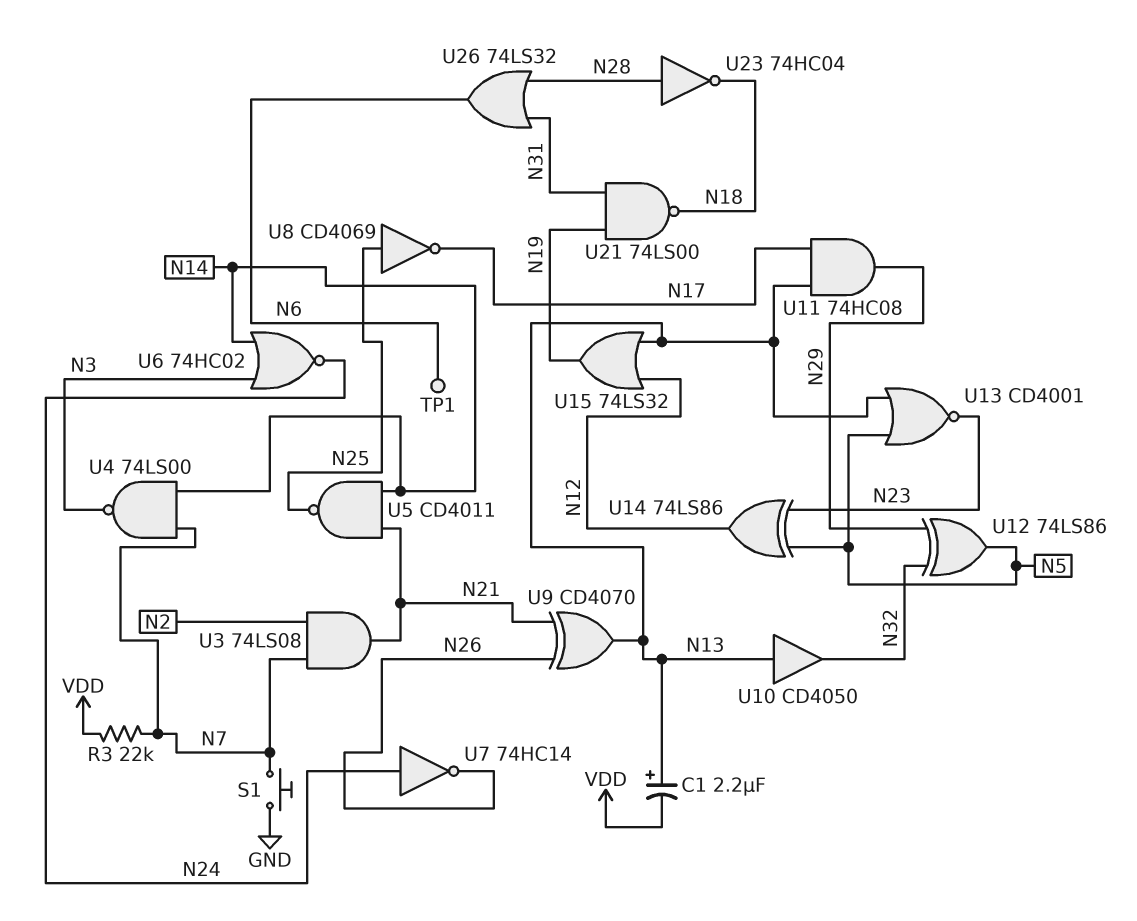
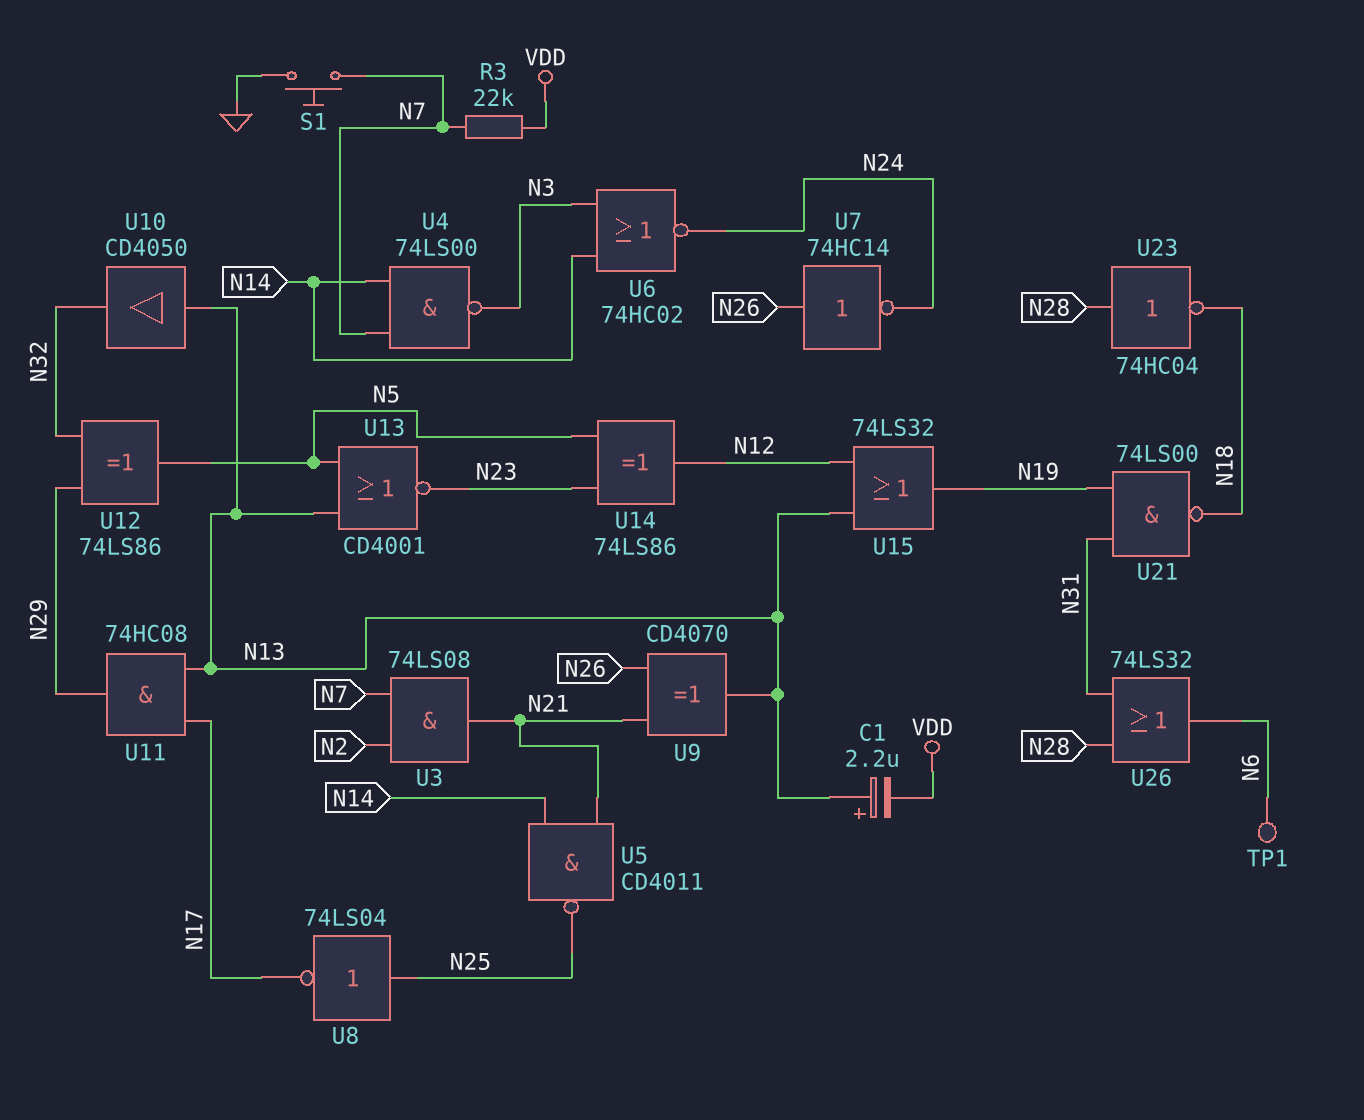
U7: NOT 74HC14 (in N24, out N26) -> NOT 74HC14 (in N26, out N24)
U8: NOT CD4069 (in N25, out N17) -> NOT 74LS04 (in N25, out N17)

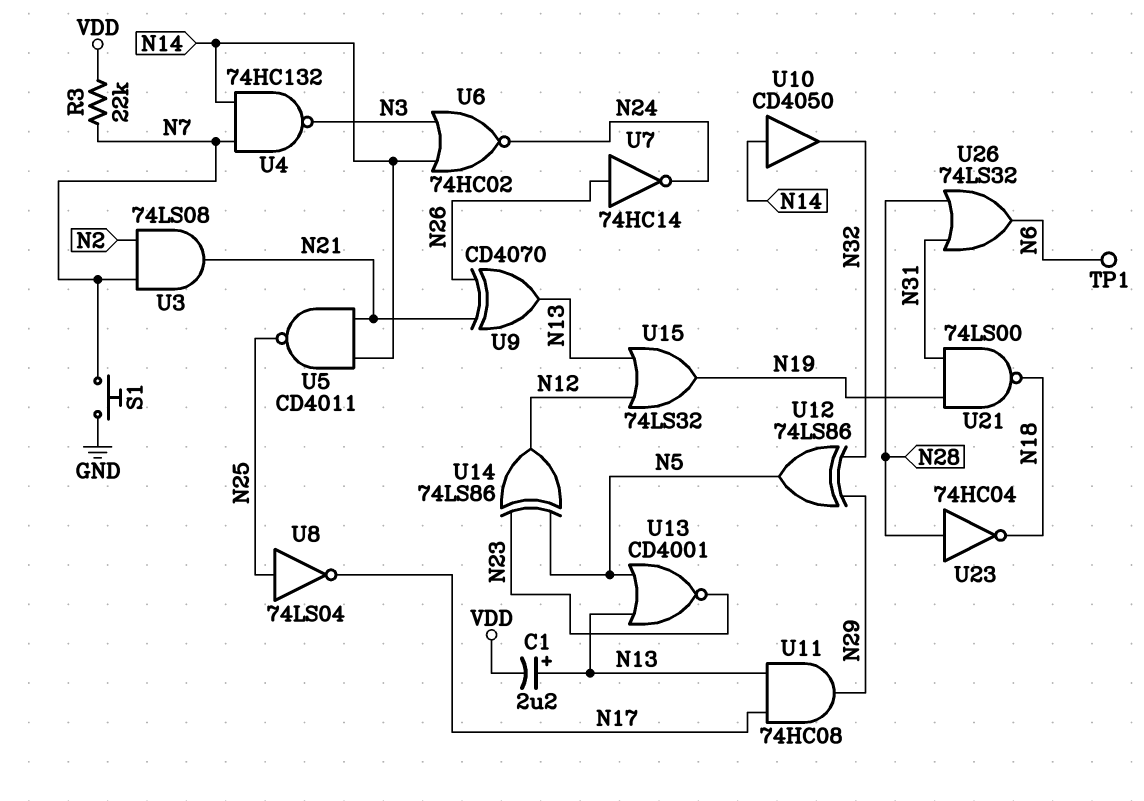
U4: NAND 74LS00 (in N7, in N14, out N3) -> NAND 74HC132 (in N7, in N14, out N3)
U10: buffer CD4050 (in N13, out N32) -> buffer CD4050 (in N14, out N32)

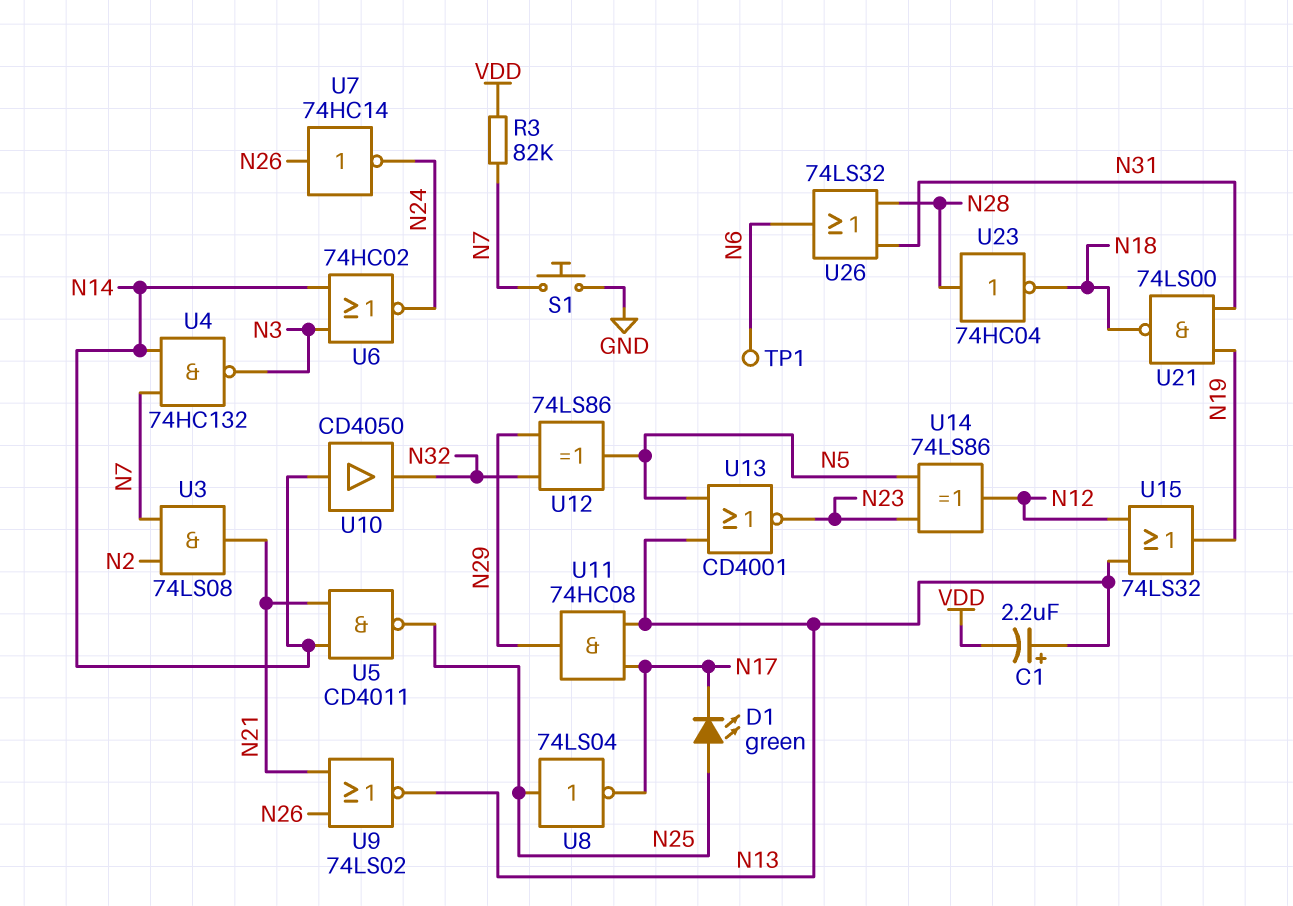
D1: none -> LED green (A N25, K N17)
R3: 22k (N7, VDD) -> 82k (N7, VDD)
U9: XOR CD4070 (in N21, in N26, out N13) -> NOR 74LS02 (in N21, in N26, out N13)

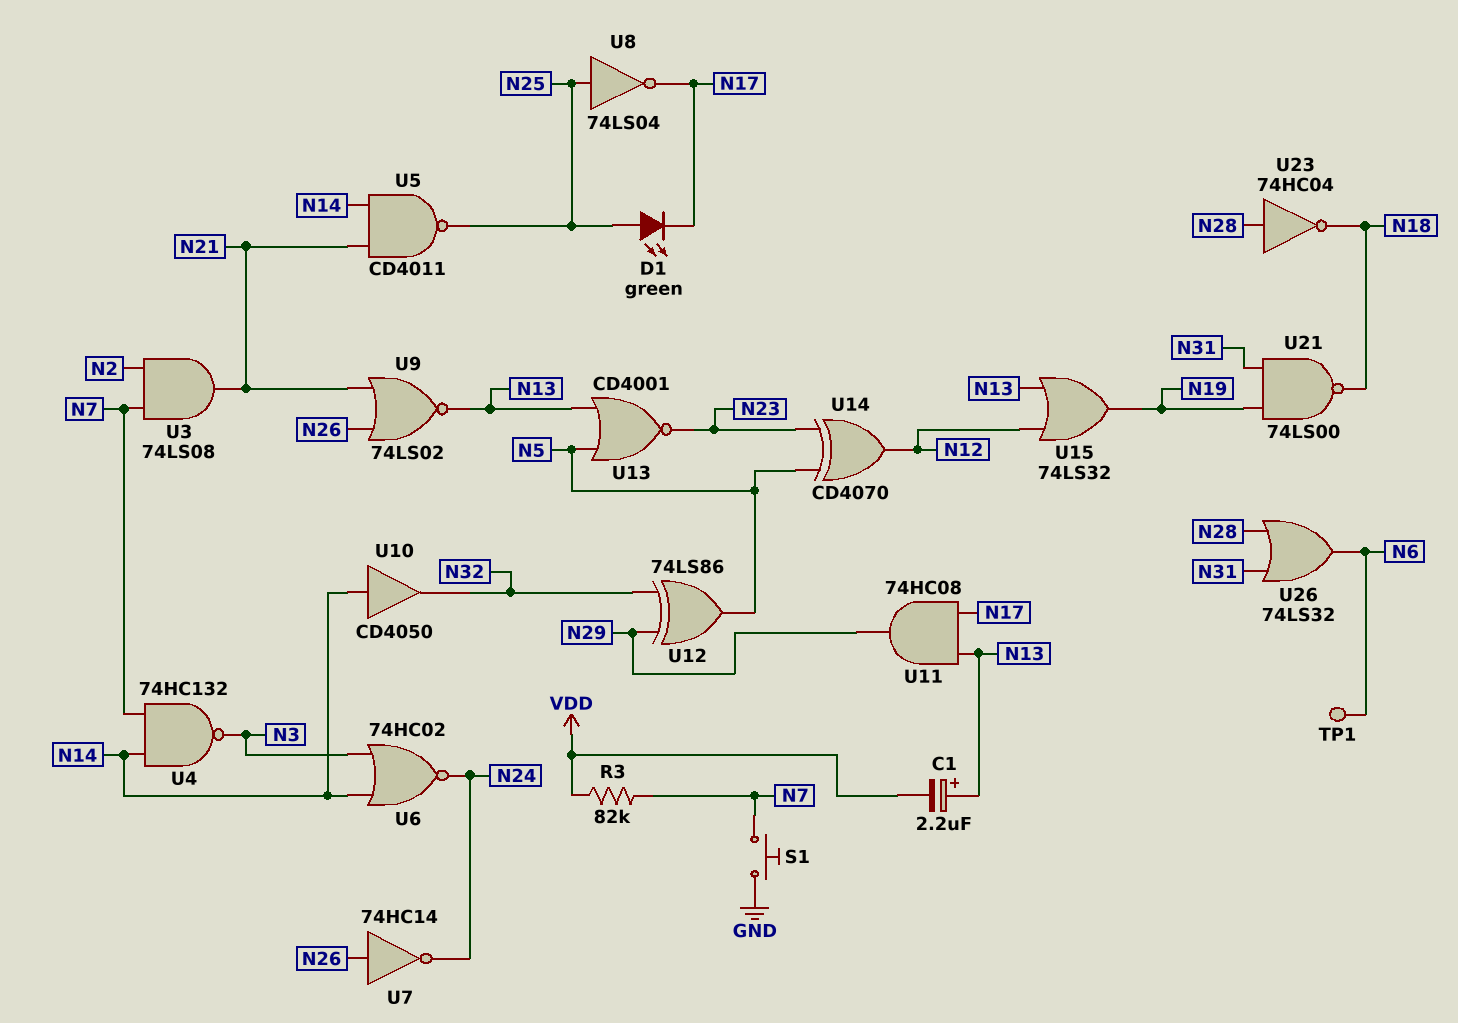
U14: XOR 74LS86 (in N5, in N23, out N12) -> XOR CD4070 (in N5, in N23, out N12)

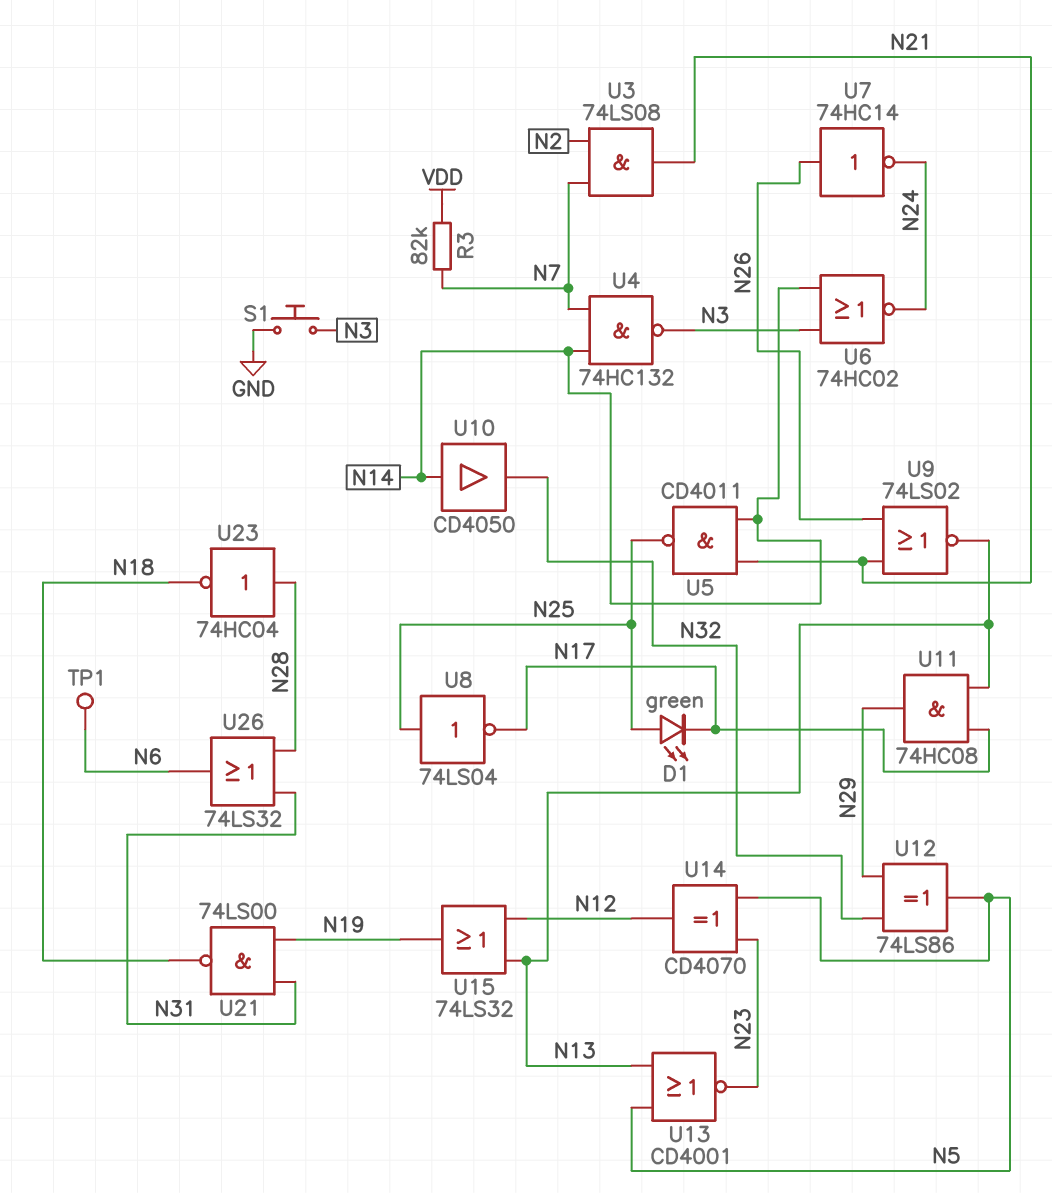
C1: 2.2uF (plus N13, minus VDD) -> none
S1: button (GND, N7) -> button (GND, N3)

